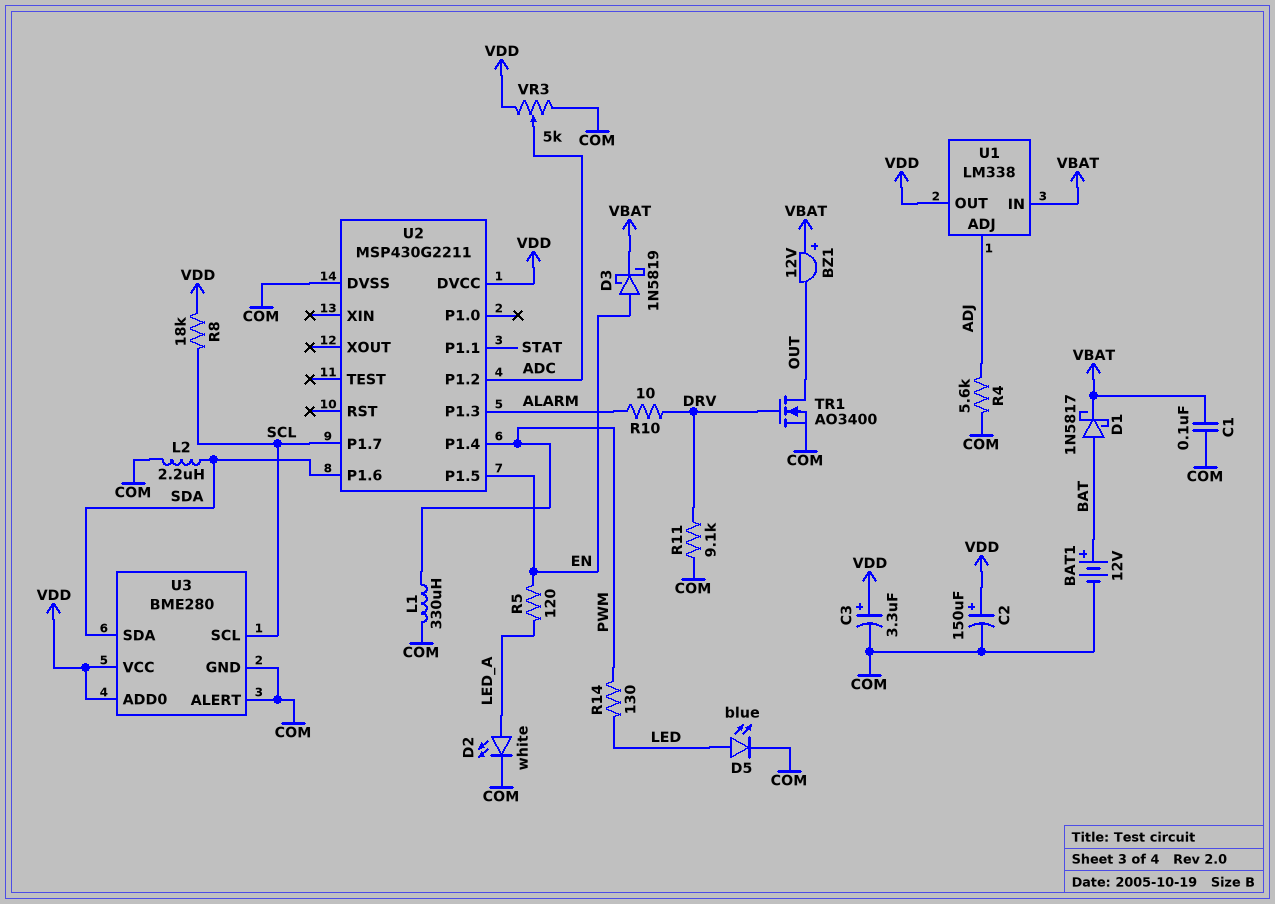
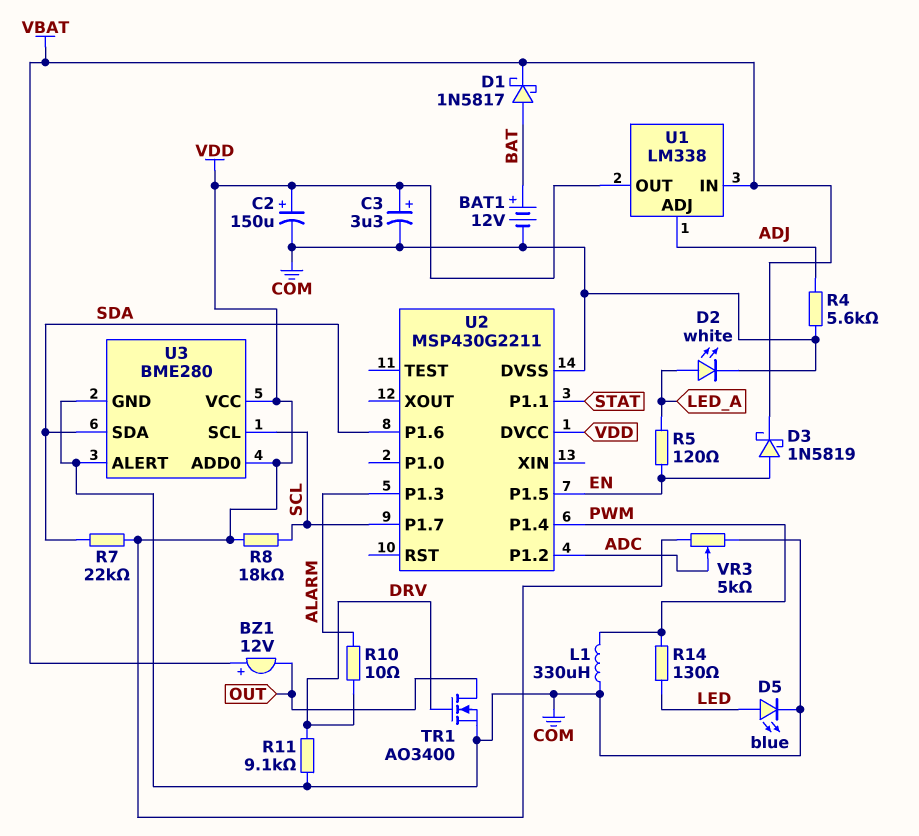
C1: 100nF (COM, VBAT) -> none
L2: 2.2uH (COM, SDA) -> none
R7: none -> 22k (SDA, VDD)

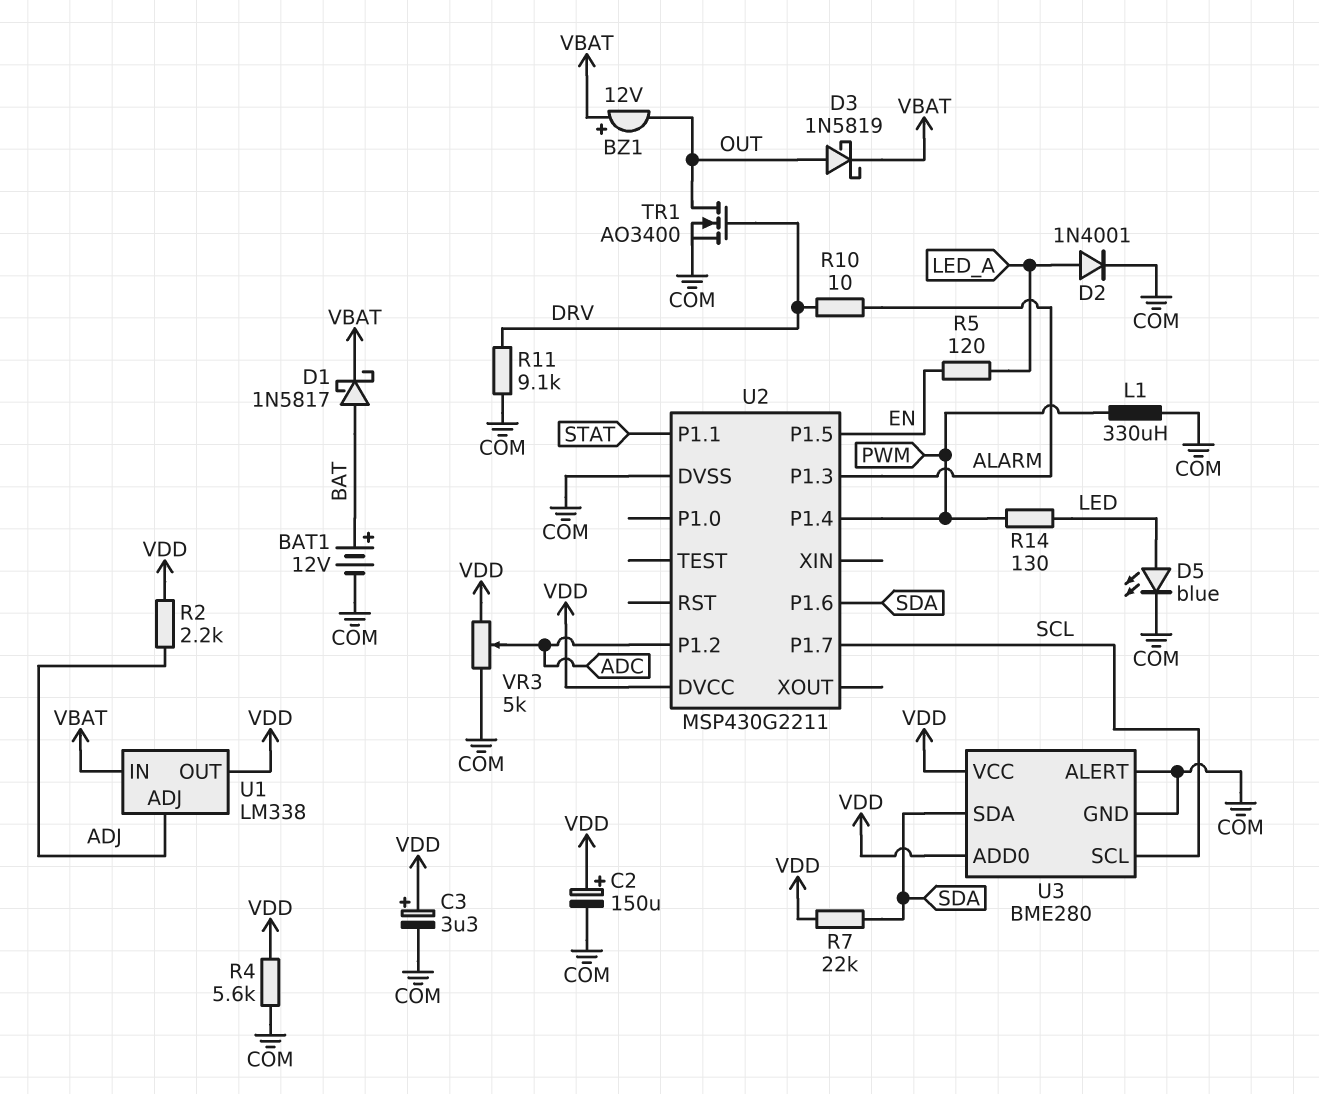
D2: LED white (A LED_A, K COM) -> diode 1N4001 (A LED_A, K COM)
D3: schottky 1N5819 (A EN, K VBAT) -> schottky 1N5819 (A OUT, K VBAT)
R2: none -> 2.2k (ADJ, VDD)
R4: 5.6k (ADJ, COM) -> 5.6k (COM, VDD)
R8: 18k (SCL, VDD) -> none

